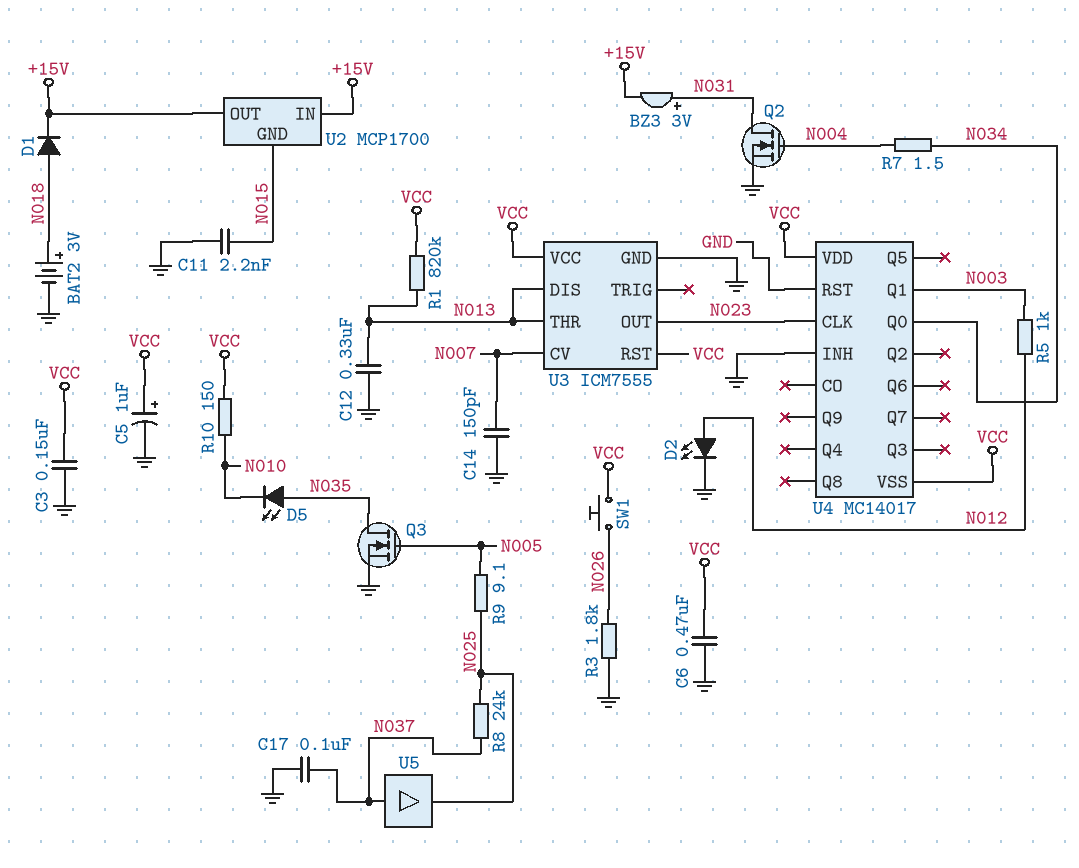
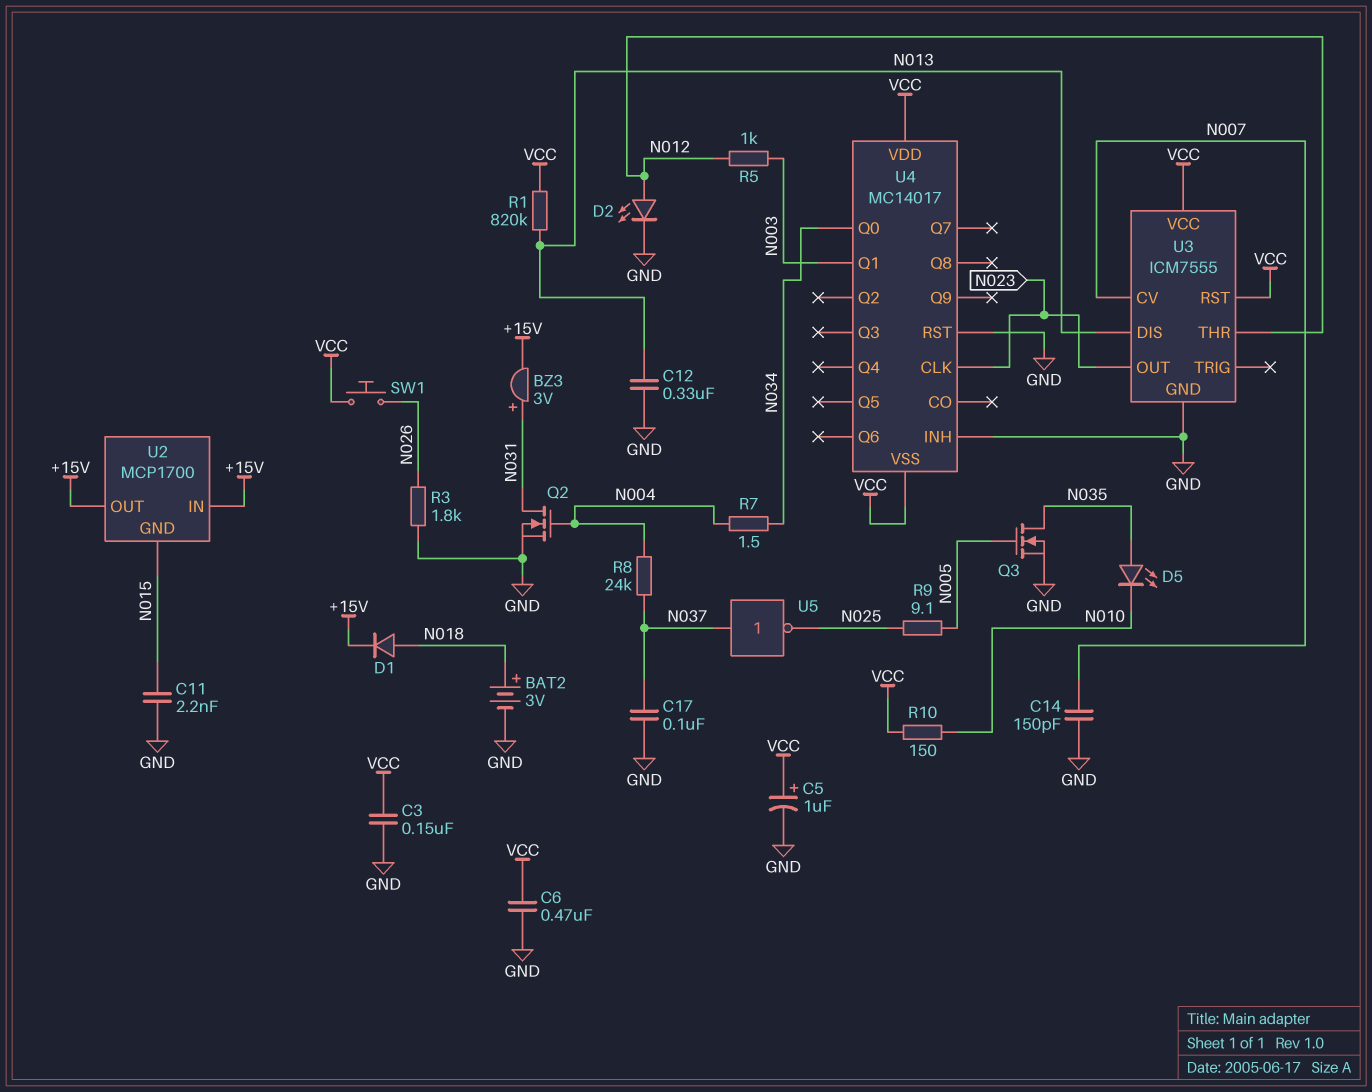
R8: 24k (N025, N037) -> 24k (N004, N037)
U3 pin THR: N013 -> N012
U5: buffer (in N037, out N025) -> NOT (in N037, out N025)

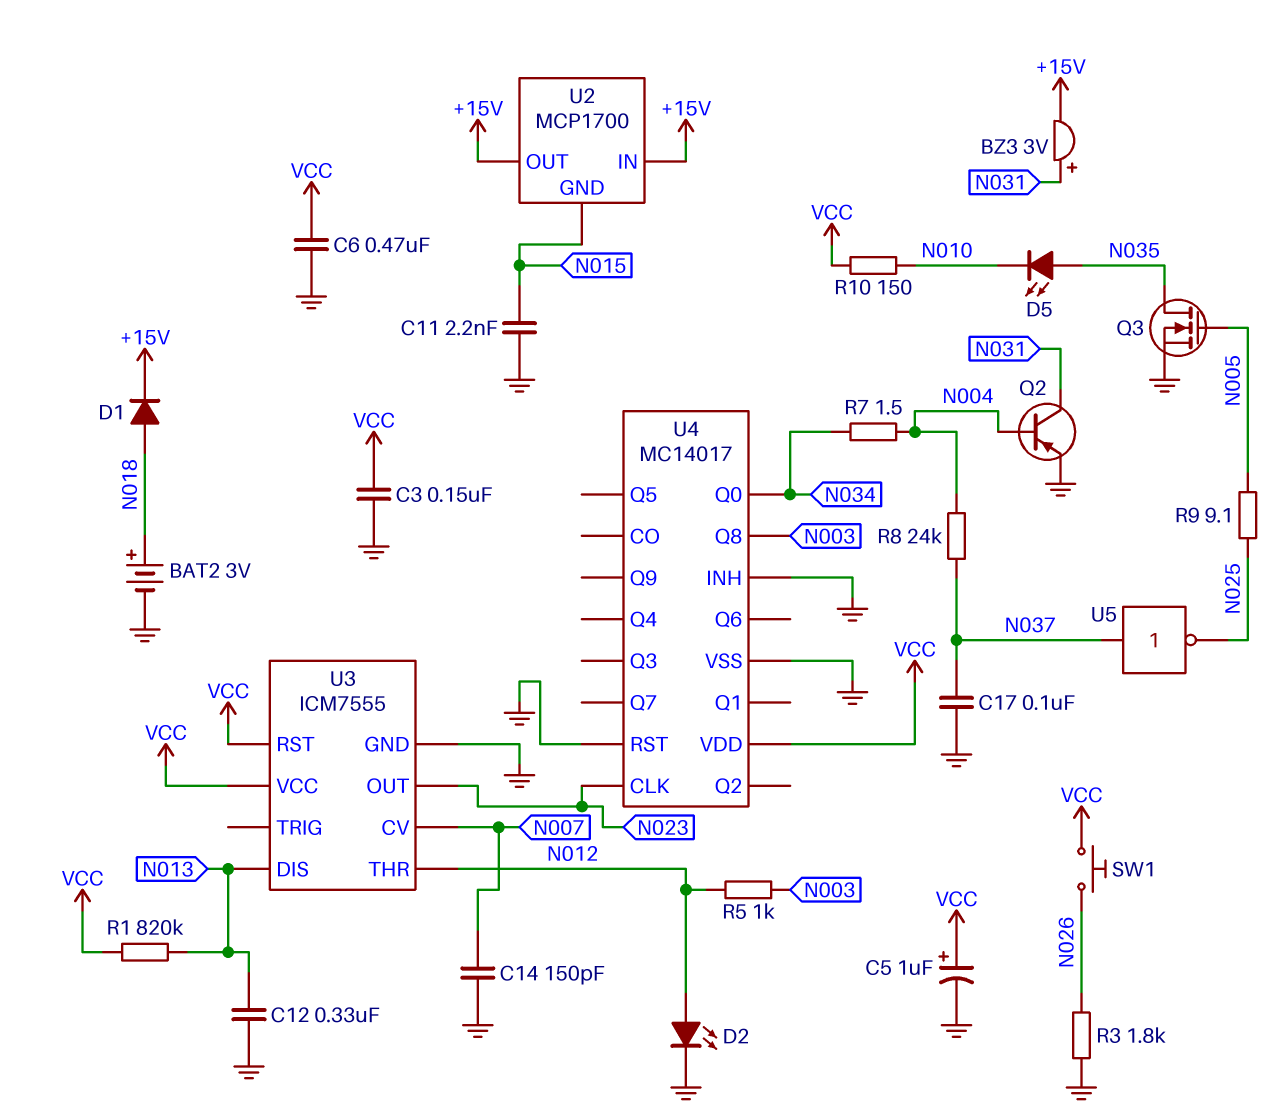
Q2: NMOS (G N004, D N031, S GND) -> PNP (B N004, C N031, E GND)
U4 pin Q1: N003 -> none
U4 pin Q8: none -> N003
U4 pin VSS: VCC -> GND

